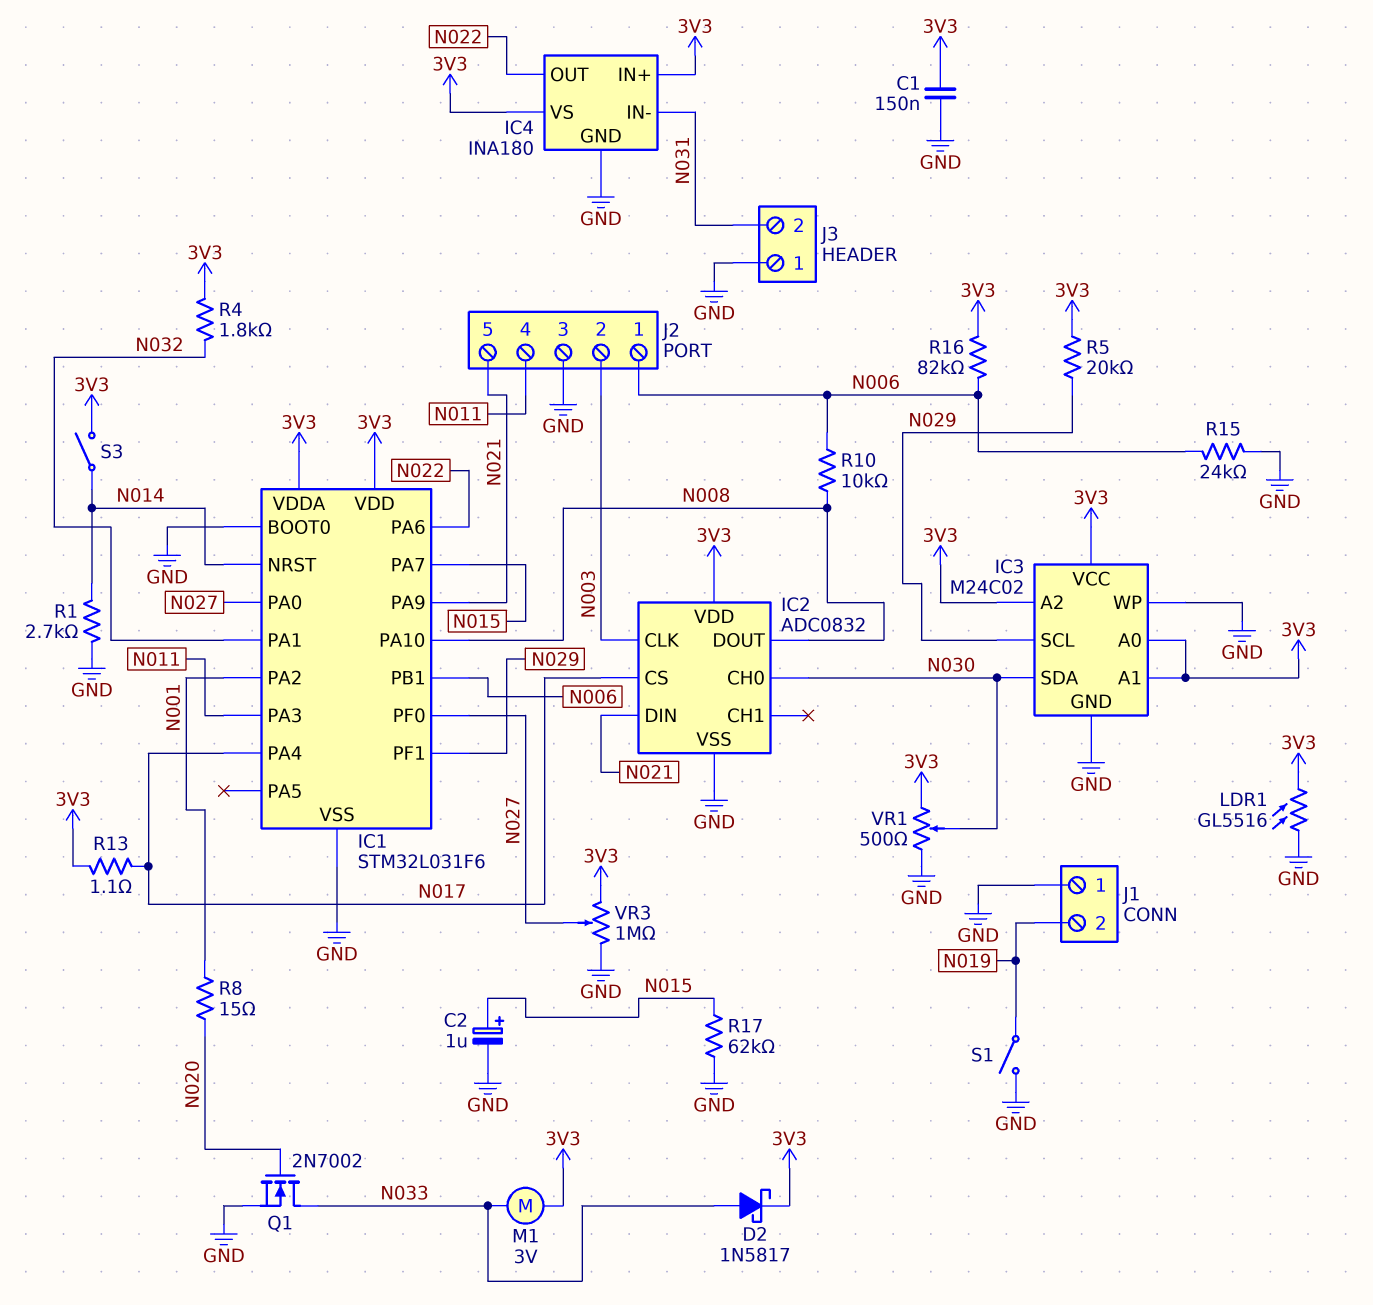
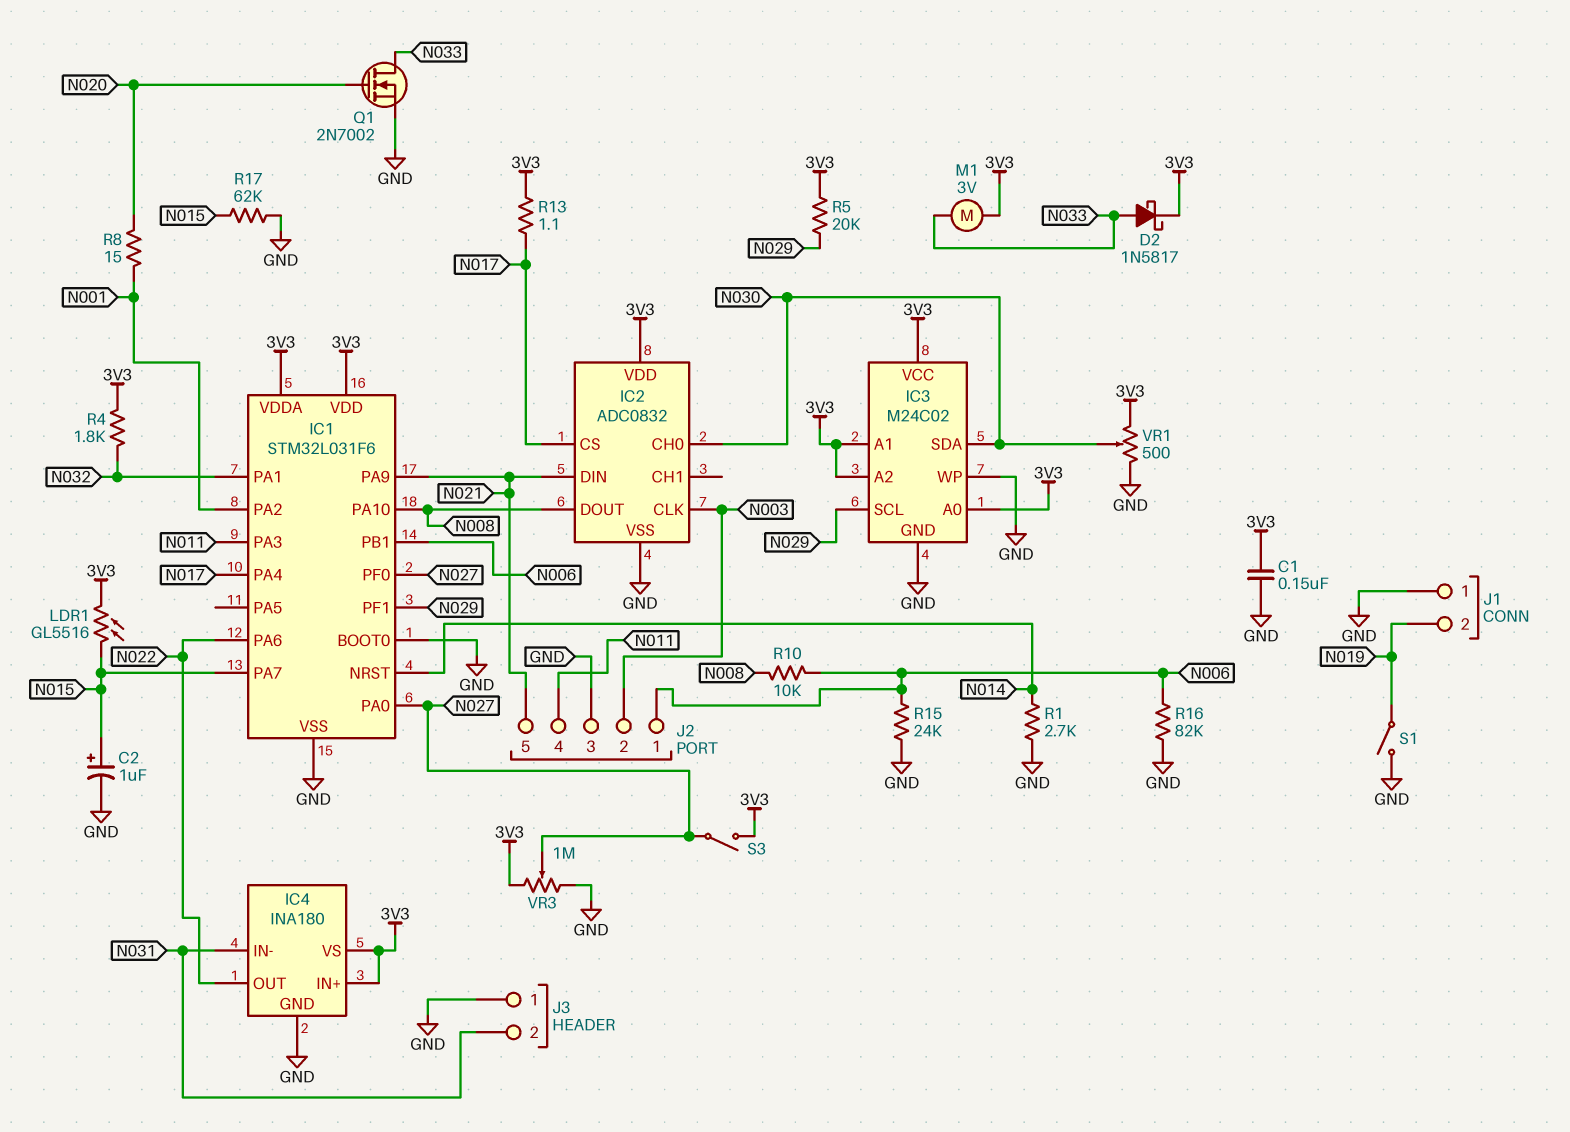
LDR1: GL5516 (3V3, GND) -> GL5516 (3V3, N015)
R16: 82k (3V3, N006) -> 82k (GND, N006)
S3: switch (3V3, N014) -> switch (3V3, N027)

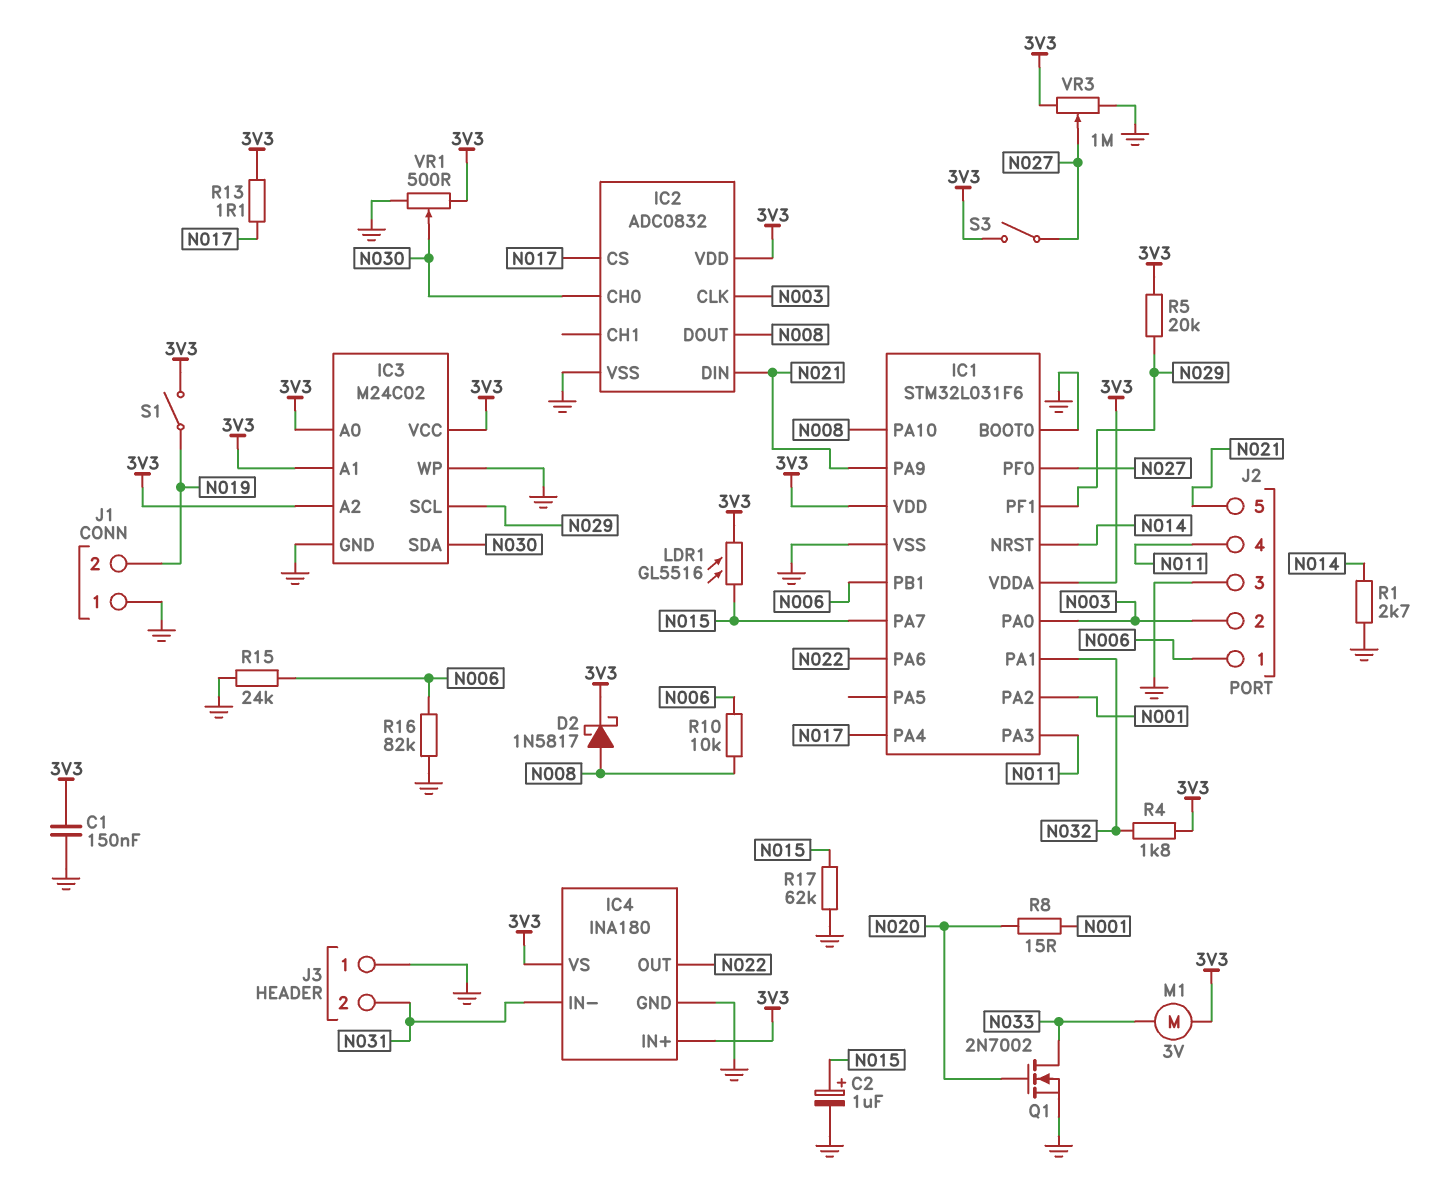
D2: schottky 1N5817 (A N033, K 3V3) -> schottky 1N5817 (A N008, K 3V3)
IC1 pin PA0: N027 -> N003
S1: switch (GND, N019) -> switch (3V3, N019)

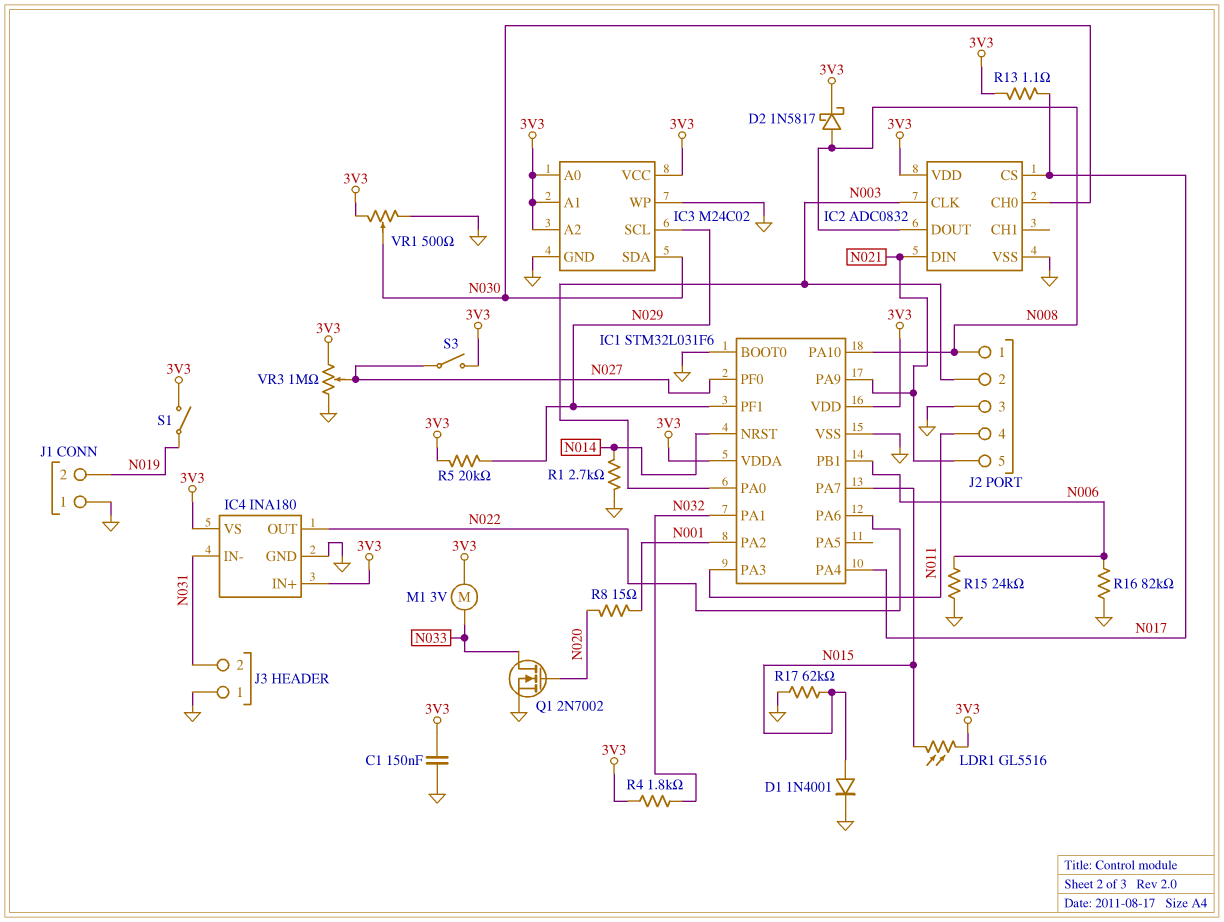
C2: 1uF (plus N015, minus GND) -> none
D1: none -> diode 1N4001 (A N015, K GND)
J2 pin 1: N006 -> N008
R10: 10k (N006, N008) -> none

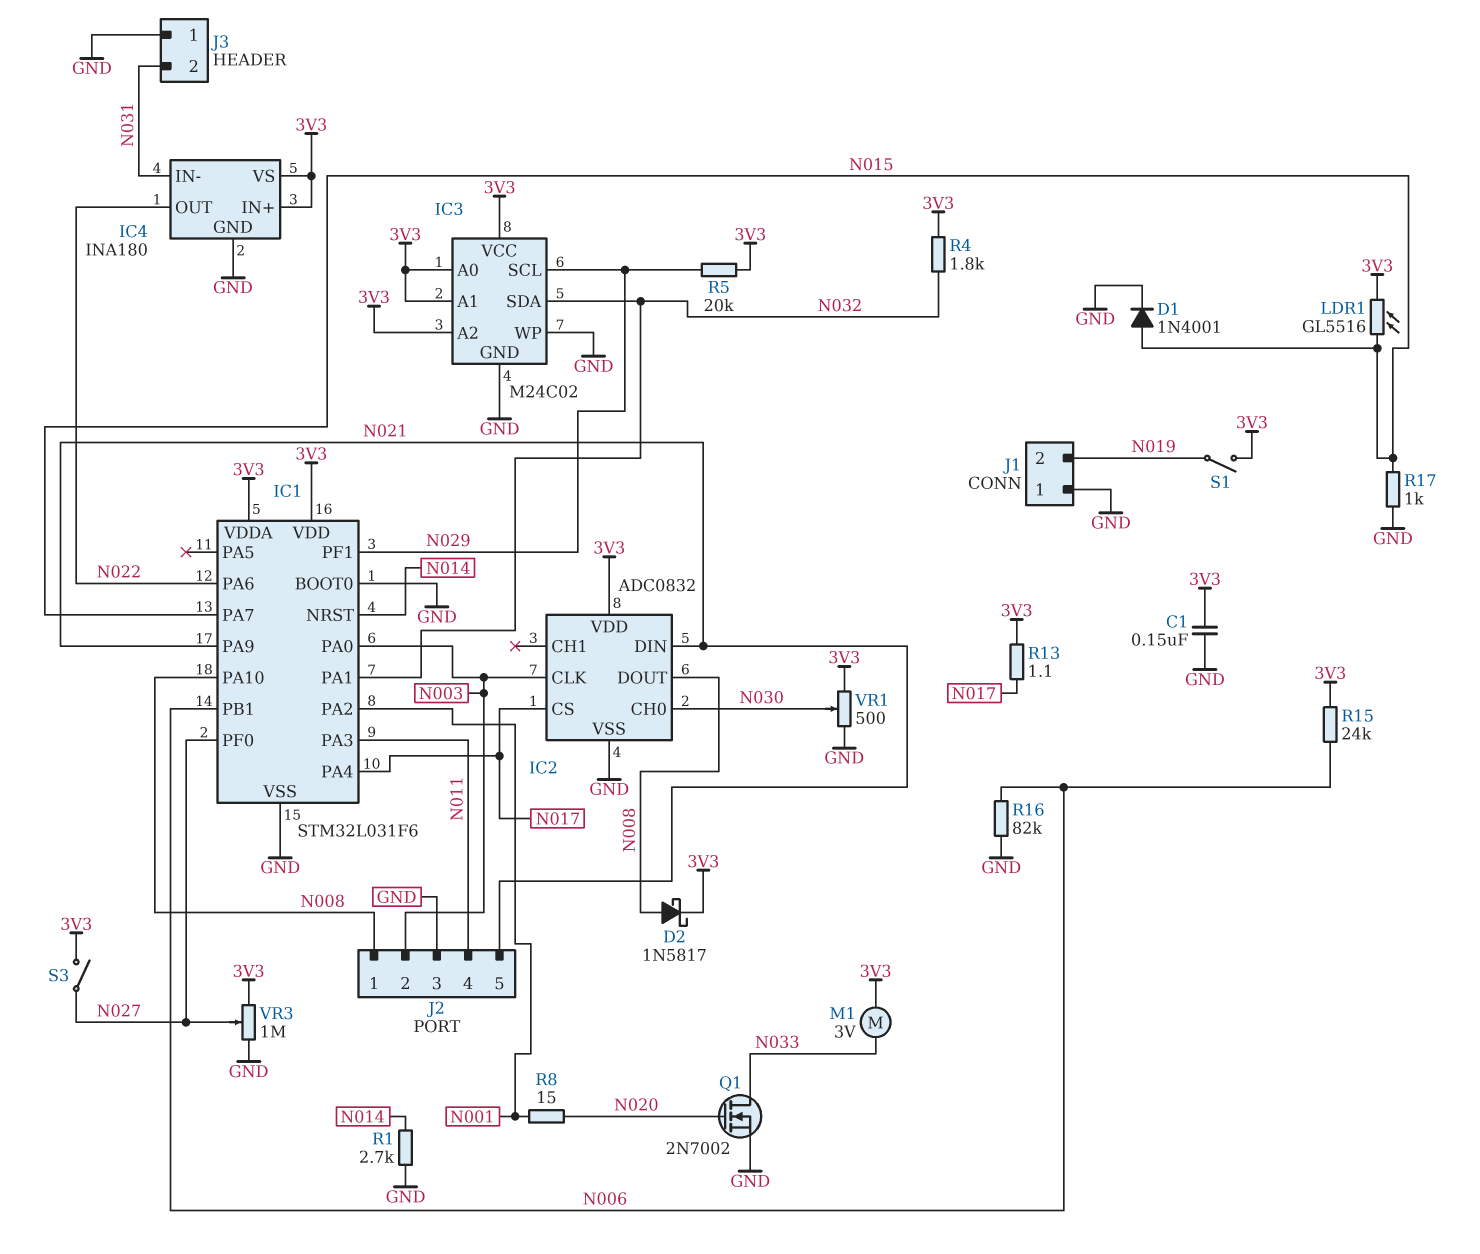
IC3 pin SDA: N030 -> N032
R15: 24k (GND, N006) -> 24k (3V3, N006)
R17: 62k (GND, N015) -> 1k (GND, N015)

